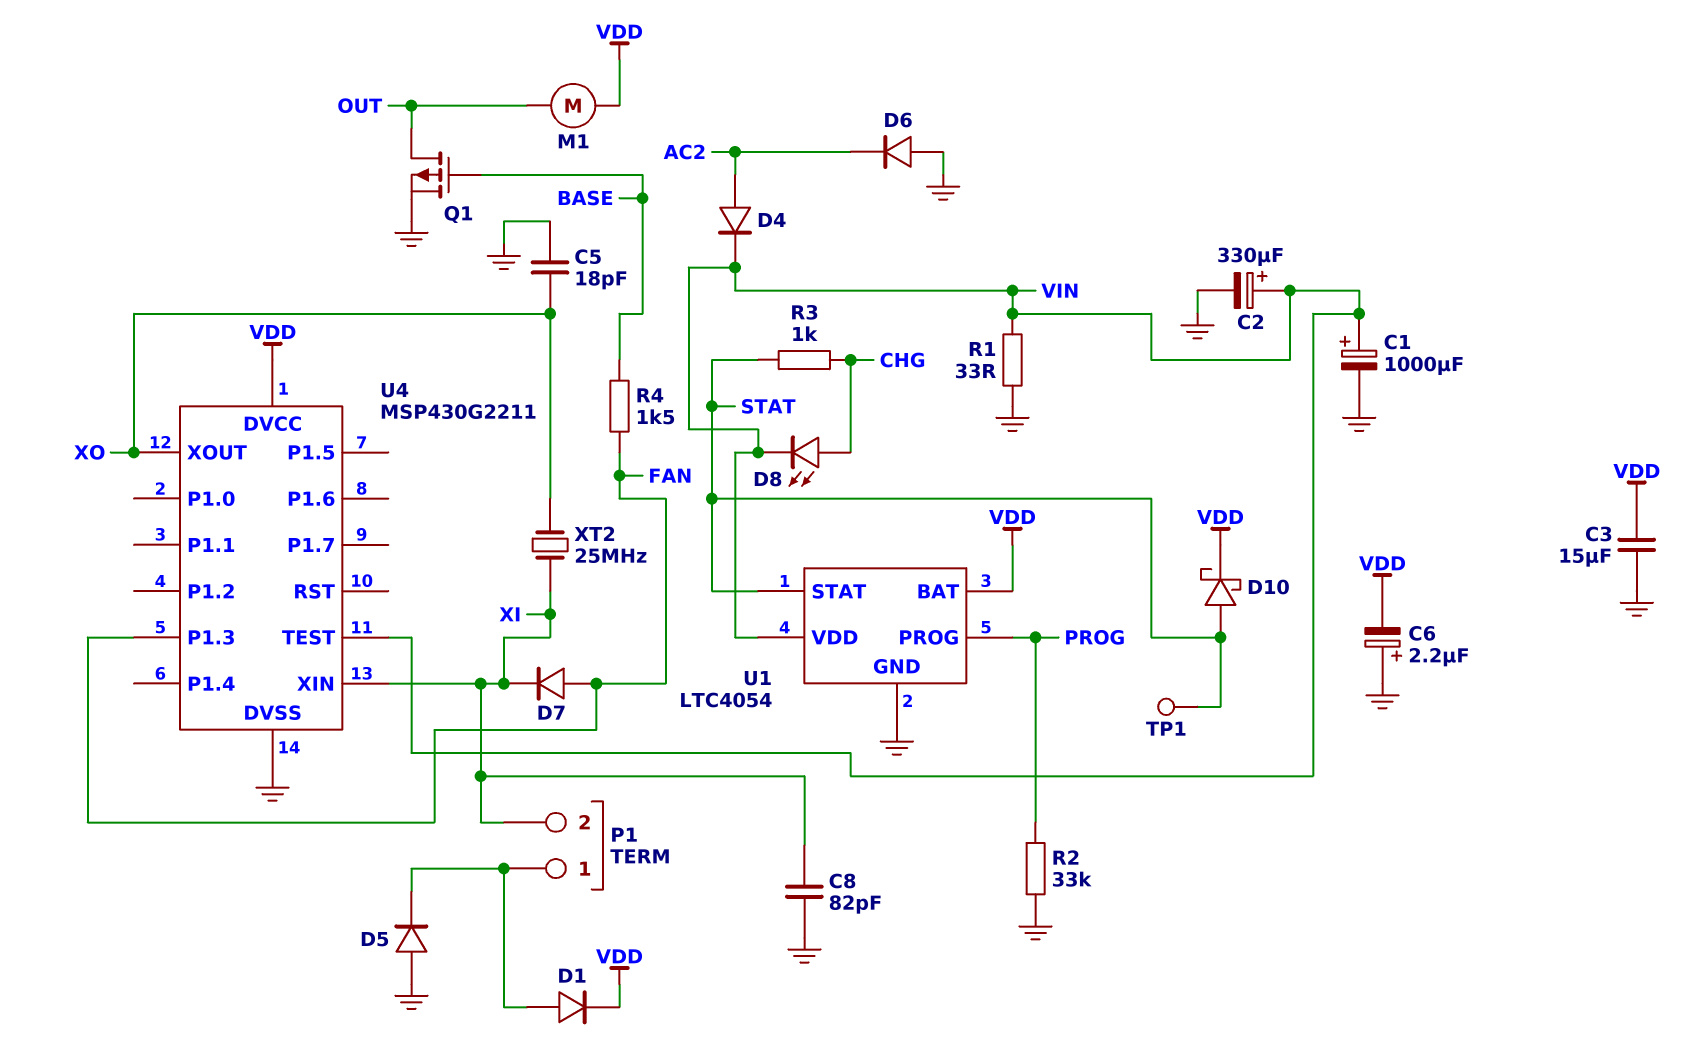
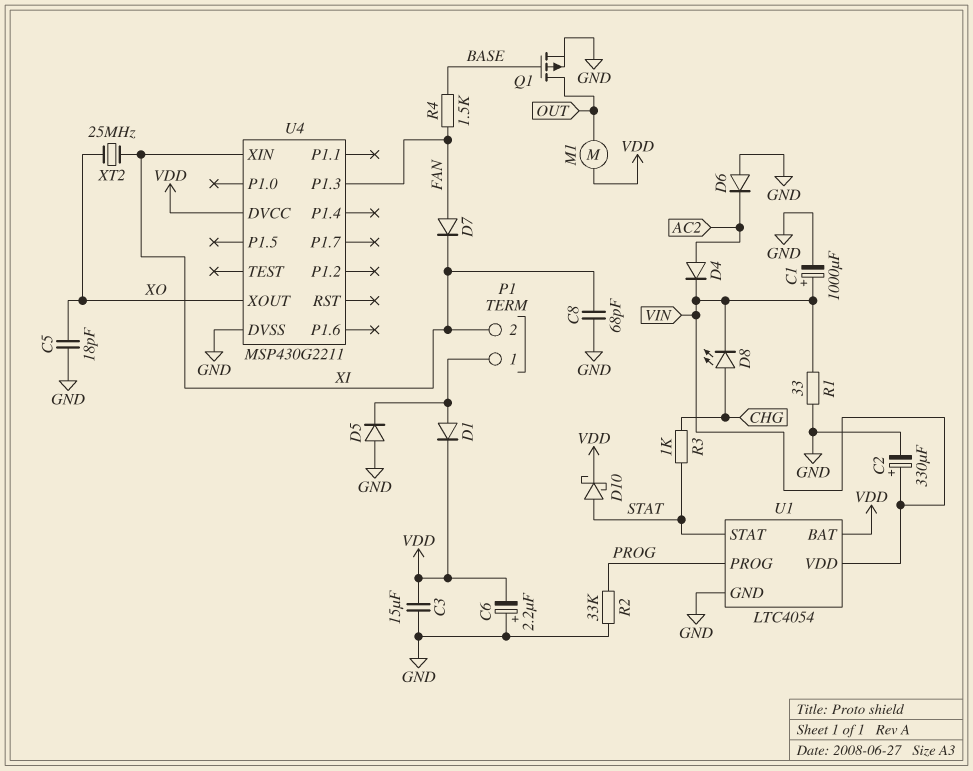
C8: 82pF (GND, XI) -> 68pF (GND, XI)
TP1: test point (STAT) -> none
U4 pin TEST: VIN -> none

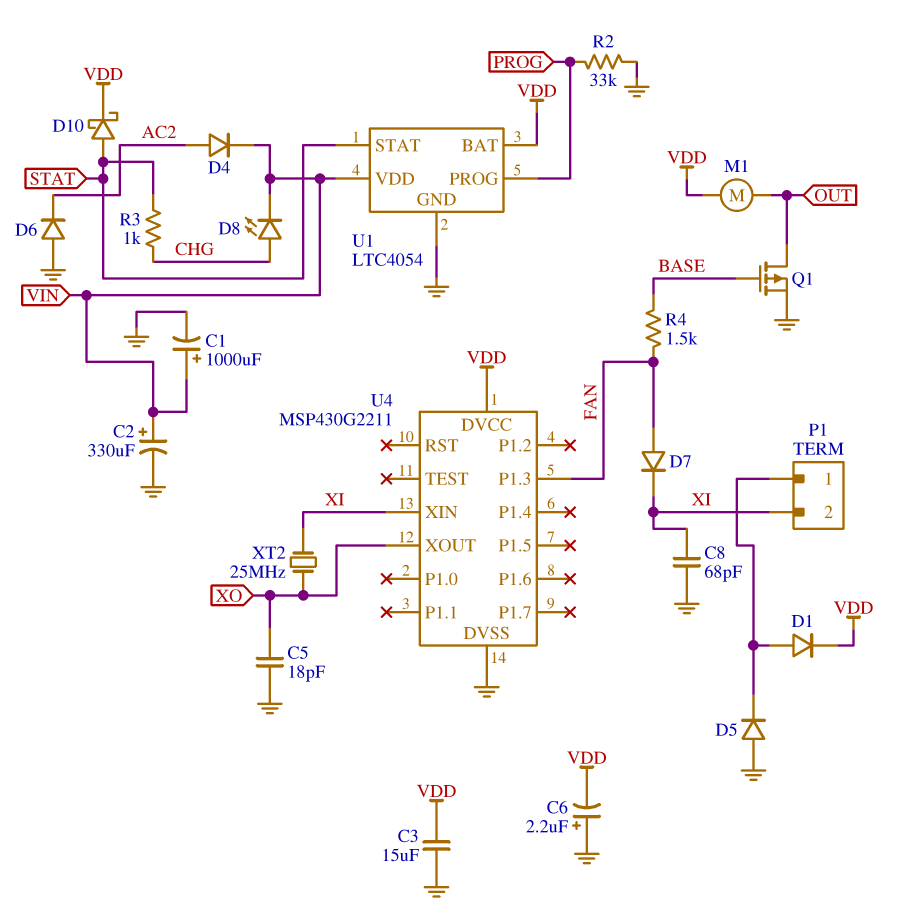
R1: 33 (GND, VIN) -> none

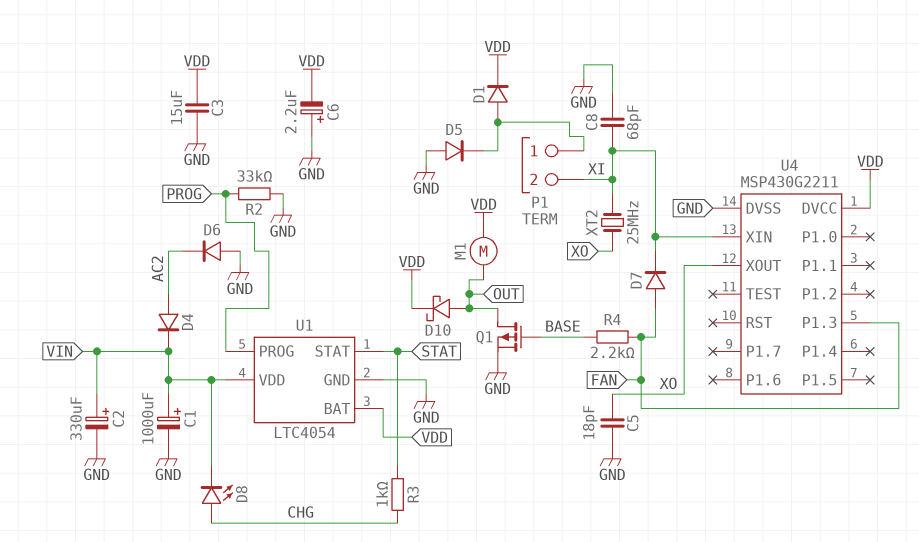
D10: schottky (A STAT, K VDD) -> schottky (A OUT, K VDD)
R4: 1.5k (BASE, FAN) -> 2.2k (BASE, FAN)

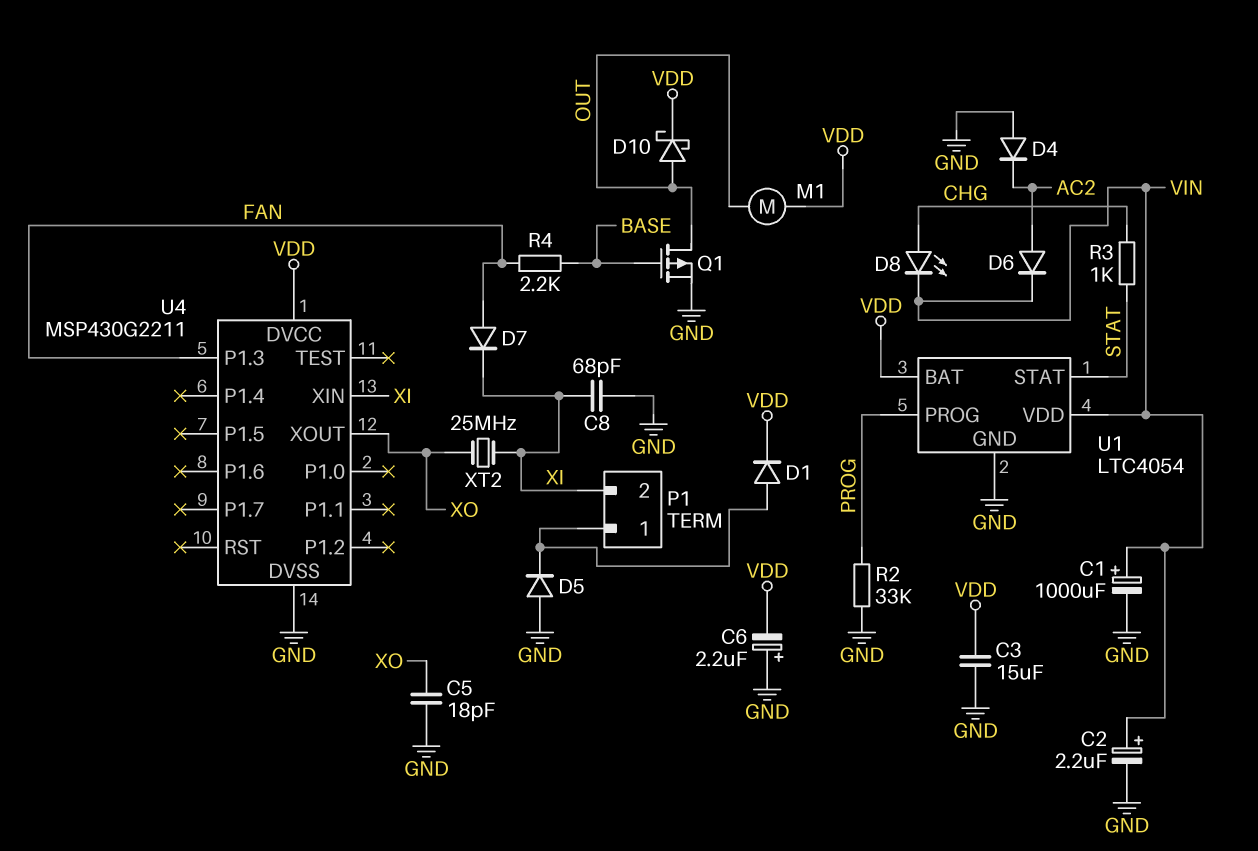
C2: 330uF (plus VIN, minus GND) -> 2.2uF (plus VIN, minus GND)
D4: diode (A AC2, K VIN) -> diode (A GND, K AC2)
D6: diode (A GND, K AC2) -> diode (A AC2, K VIN)

